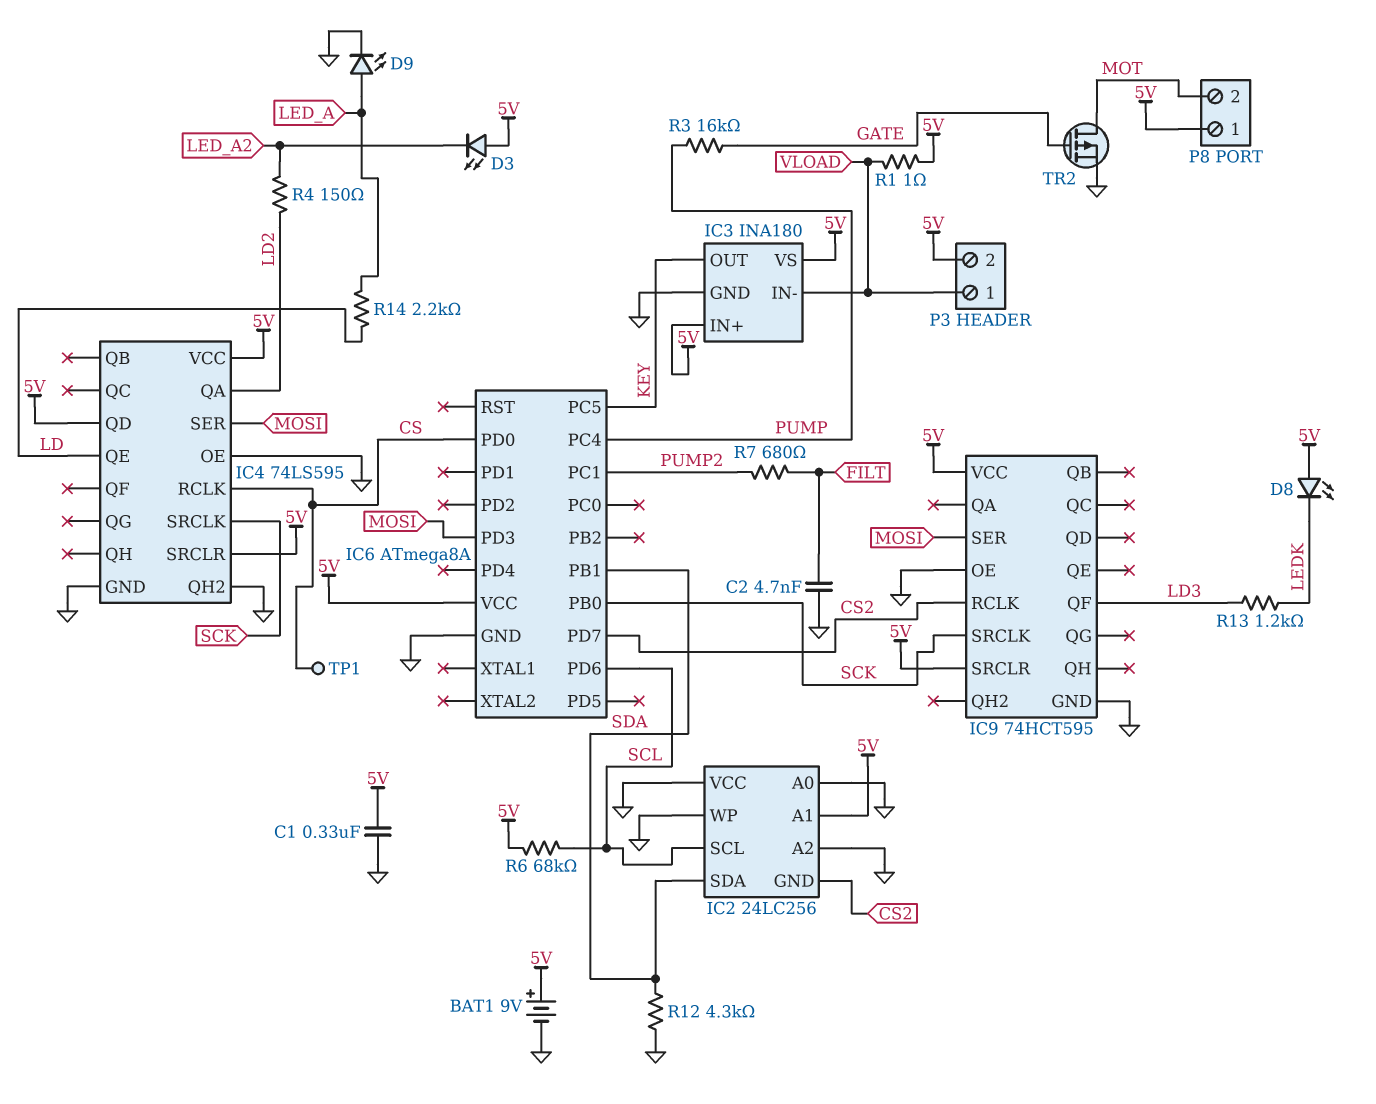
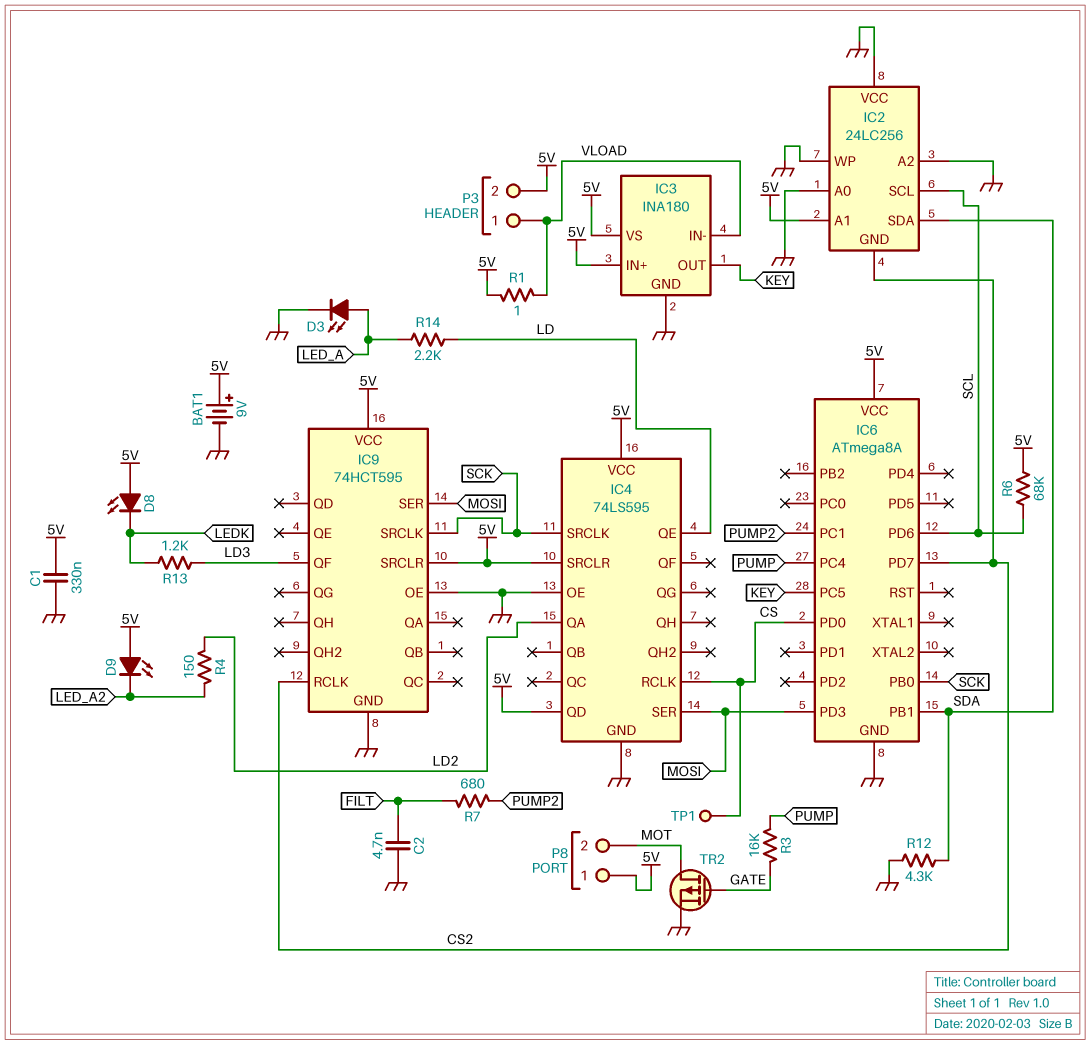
D3: LED (A 5V, K LED_A2) -> LED (A LED_A, K GND)
D9: LED (A LED_A, K GND) -> LED (A 5V, K LED_A2)
IC4 pin QH2: GND -> none

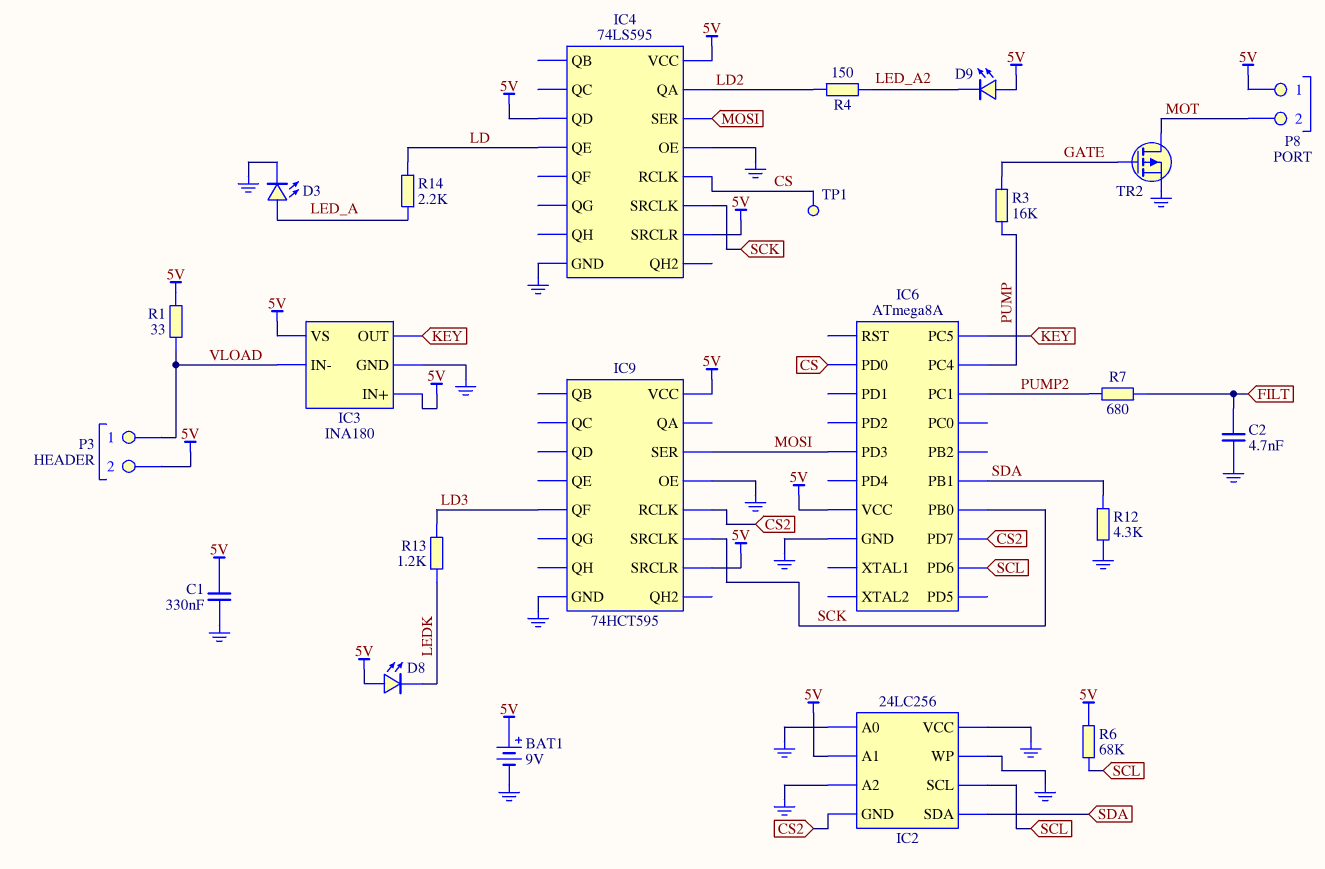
R1: 1 (5V, VLOAD) -> 33 (5V, VLOAD)

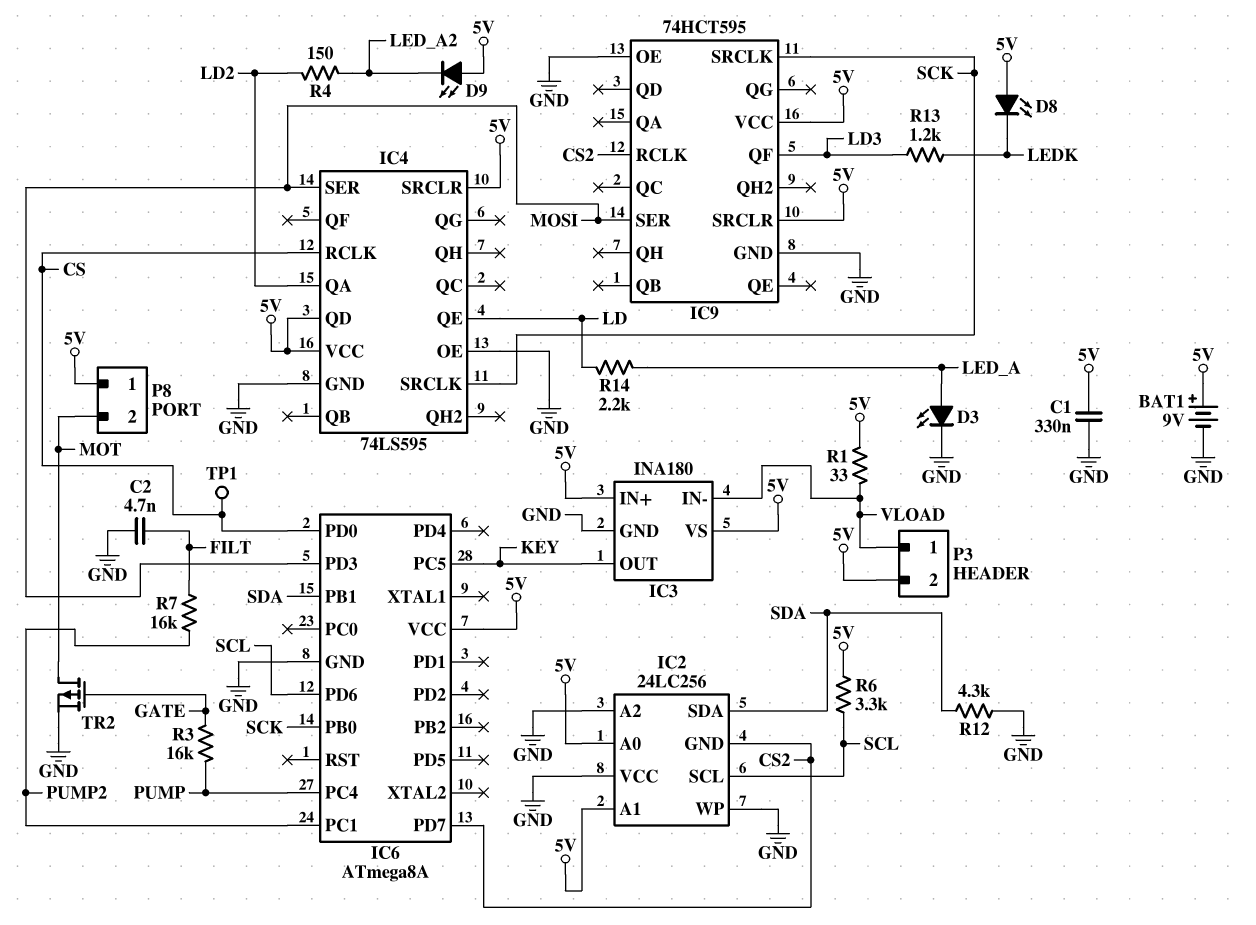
IC2 pin A0: GND -> 5V
R6: 68k (5V, SCL) -> 3.3k (5V, SCL)
R7: 680 (FILT, PUMP2) -> 16k (FILT, PUMP2)

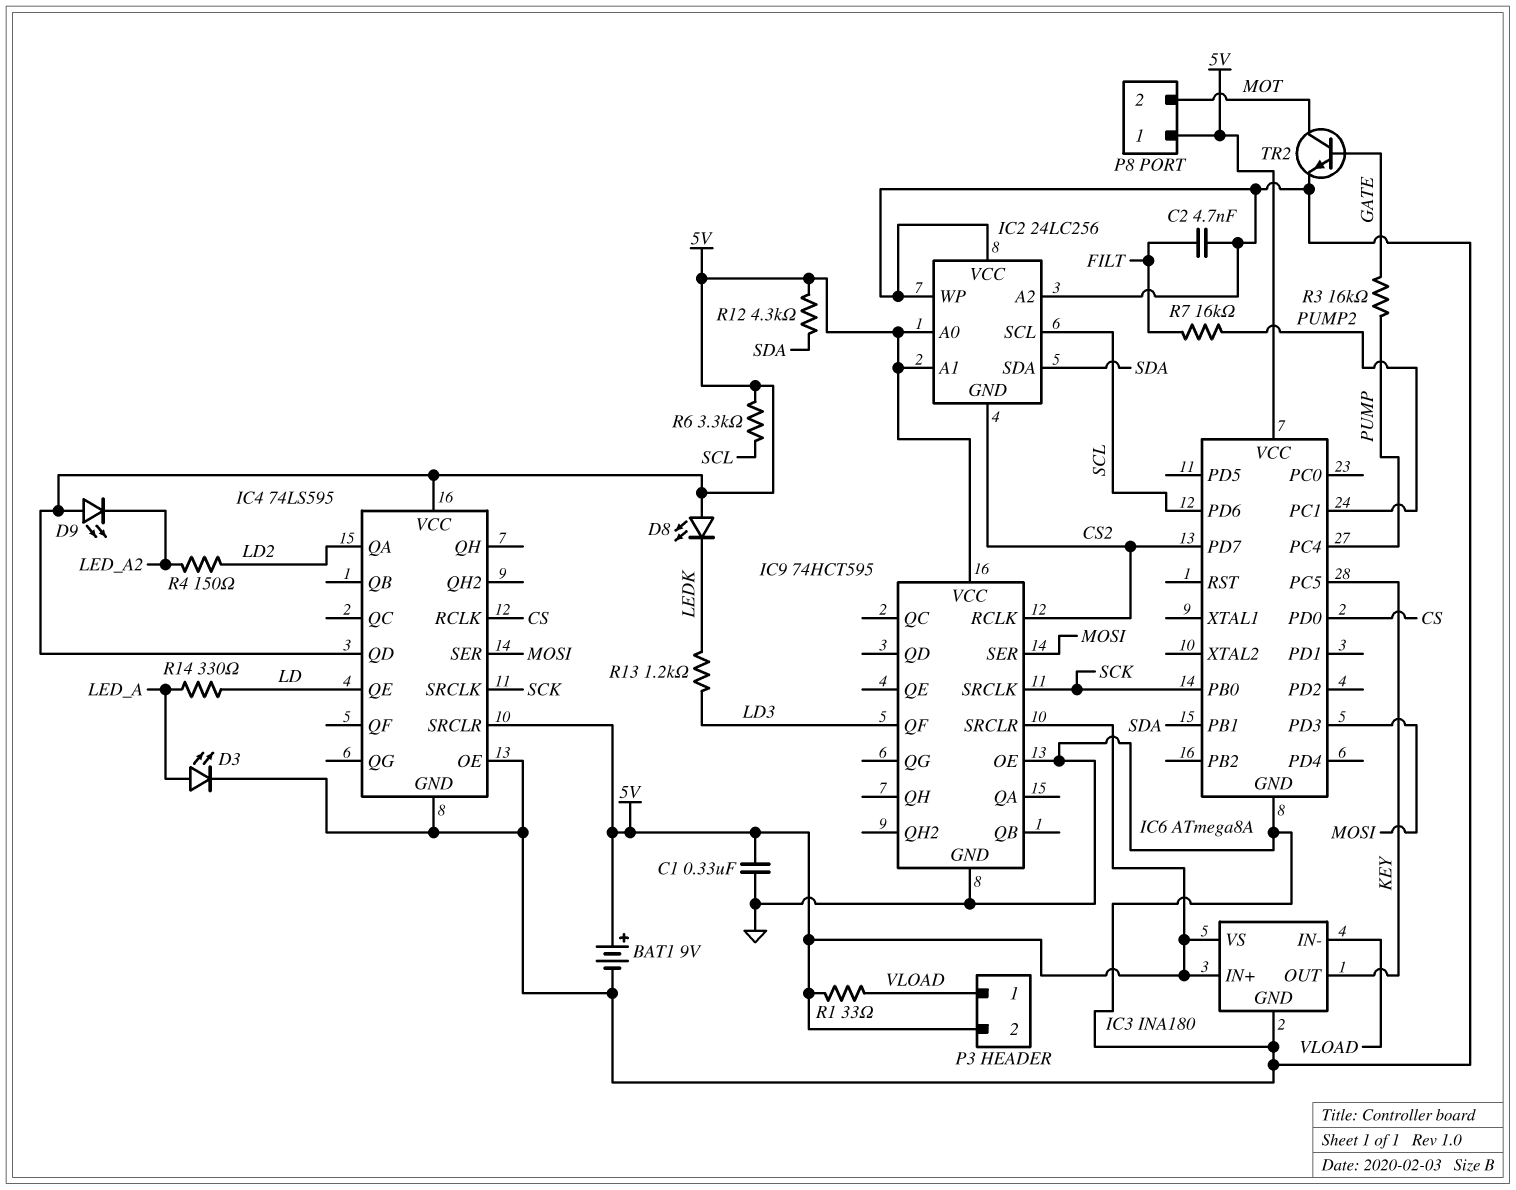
R12: 4.3k (GND, SDA) -> 4.3k (5V, SDA)
R14: 2.2k (LD, LED_A) -> 330 (LD, LED_A)
TP1: test point (CS) -> none
TR2: PMOS (G GATE, D MOT, S GND) -> NPN (B GATE, C MOT, E GND)

